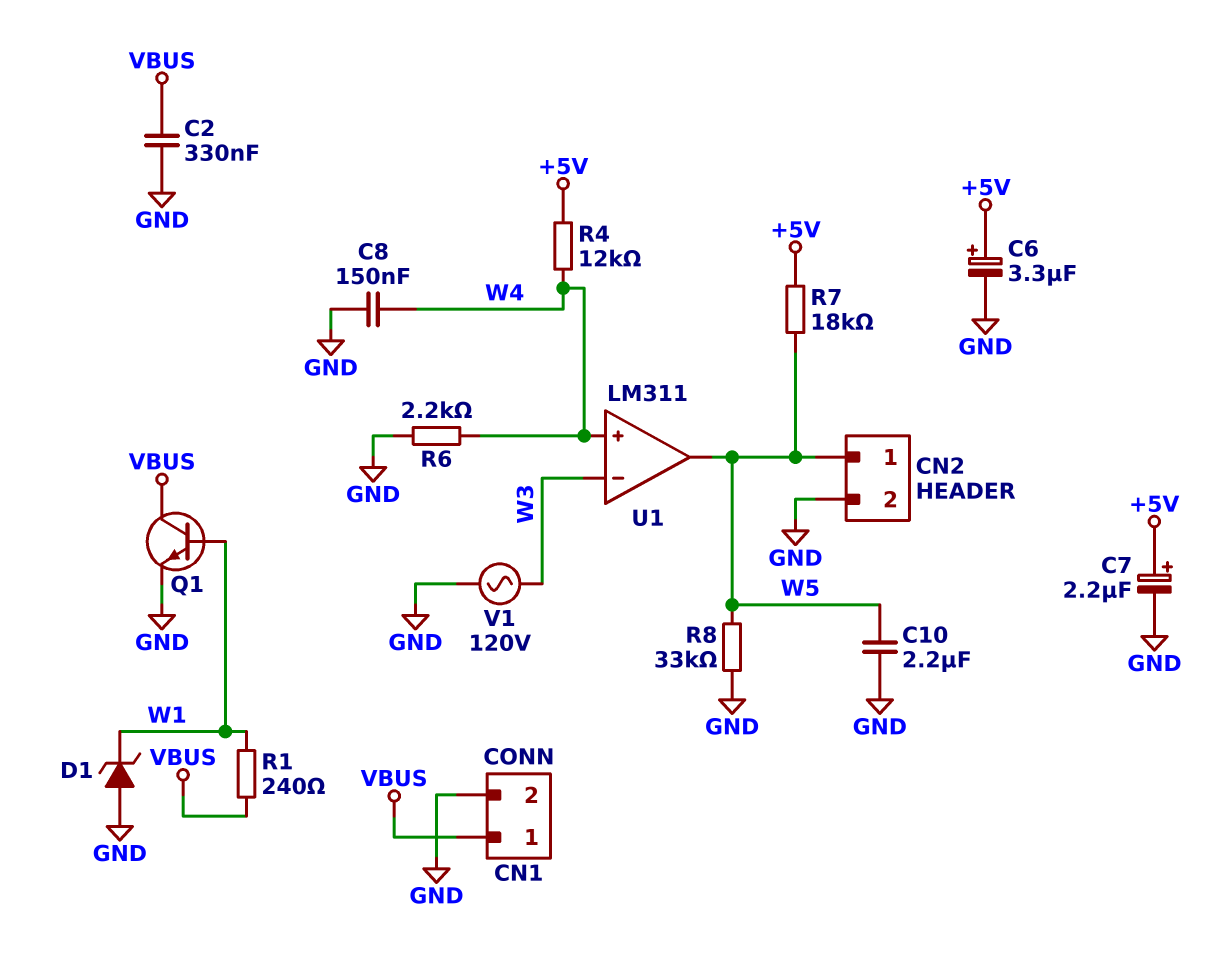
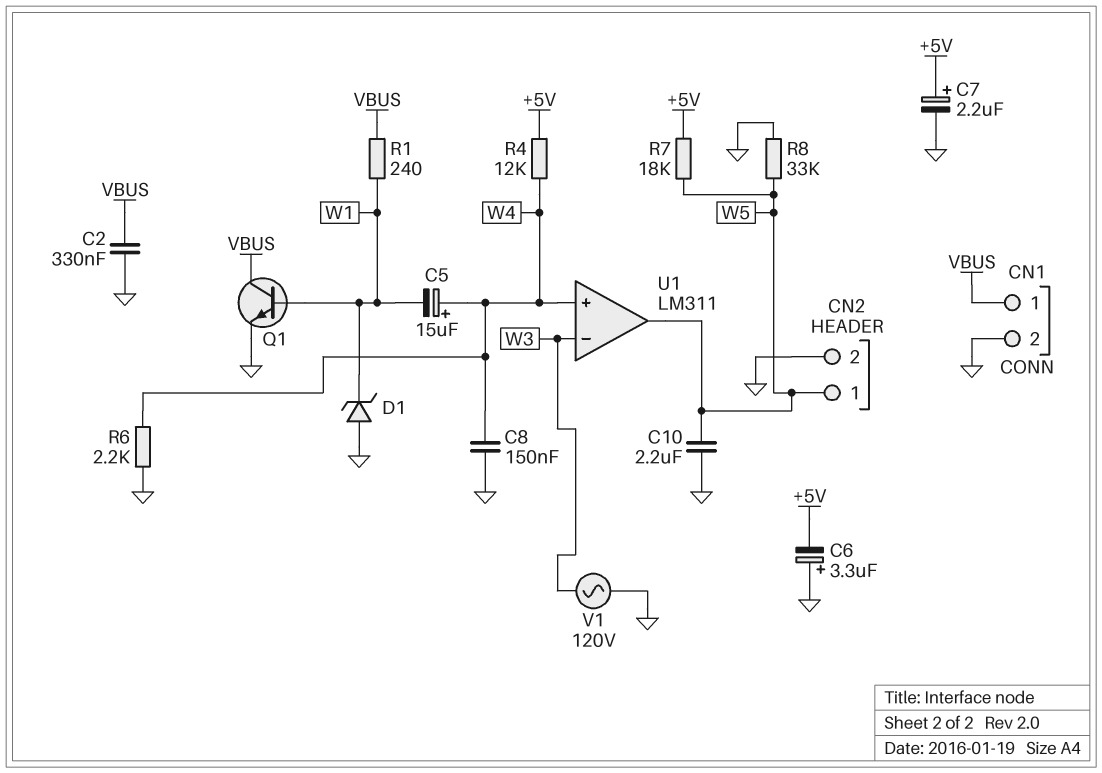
C5: none -> 15uF (plus W4, minus W1)
C6: 3.3uF (plus +5V, minus GND) -> 3.3uF (plus GND, minus +5V)

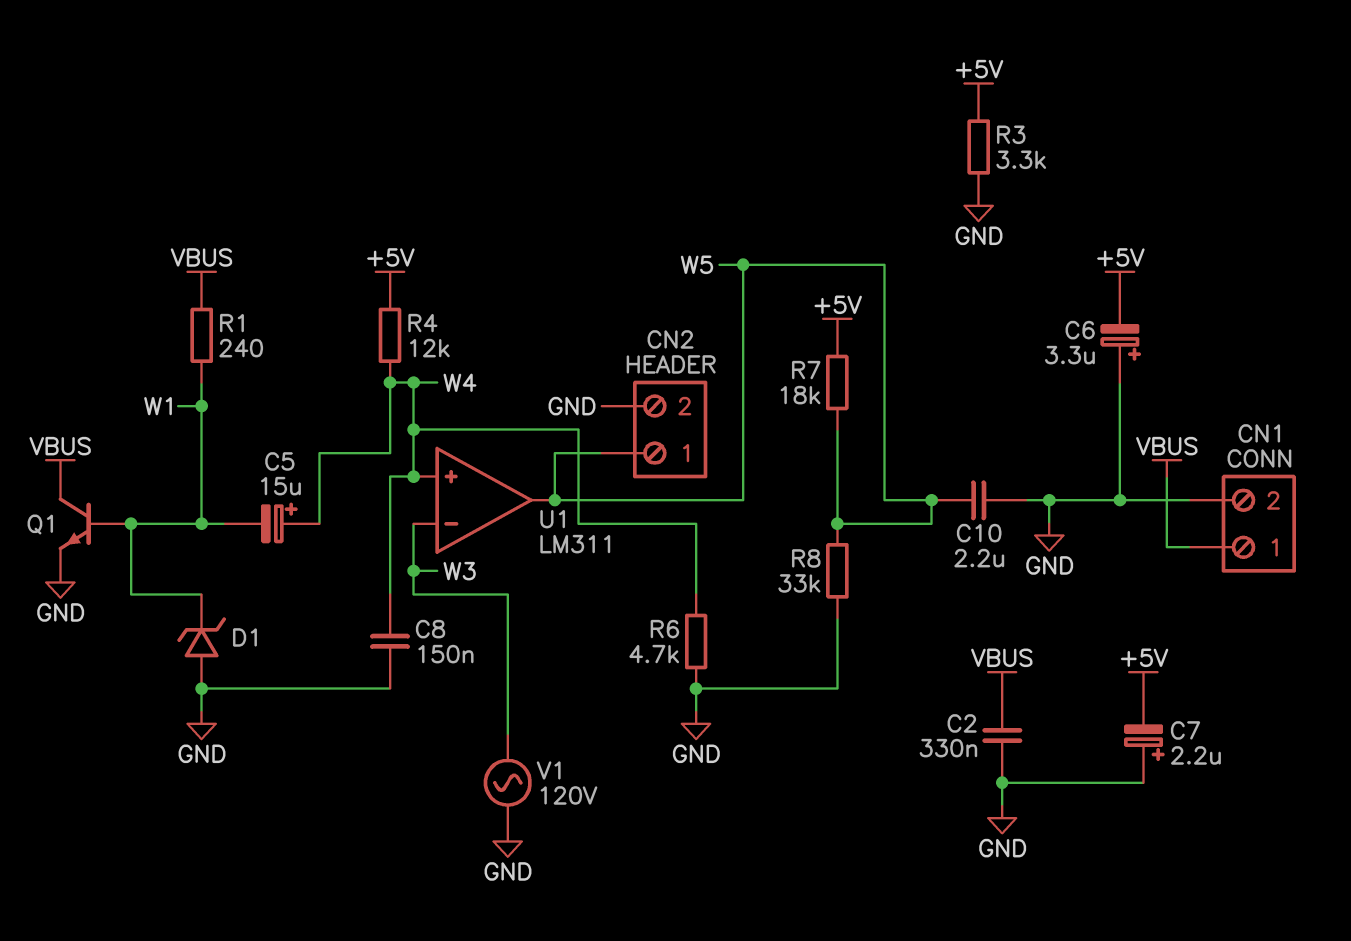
C7: 2.2uF (plus +5V, minus GND) -> 2.2uF (plus GND, minus +5V)
R3: none -> 3.3k (+5V, GND)
R6: 2.2k (GND, W4) -> 4.7k (GND, W4)

